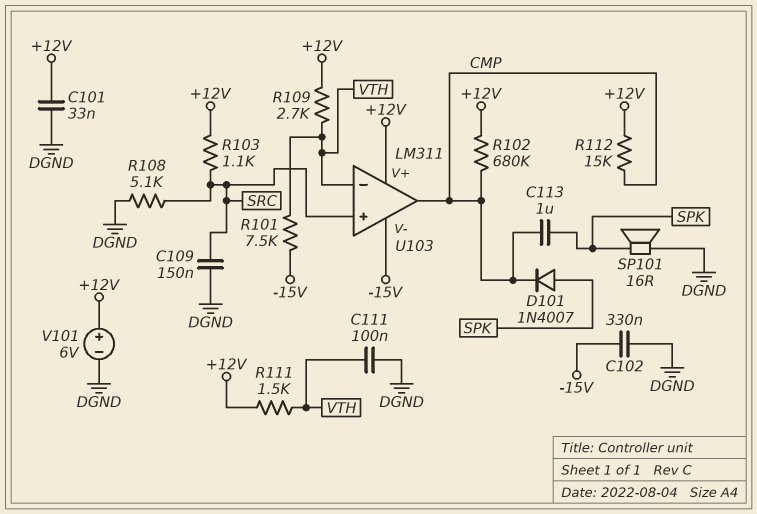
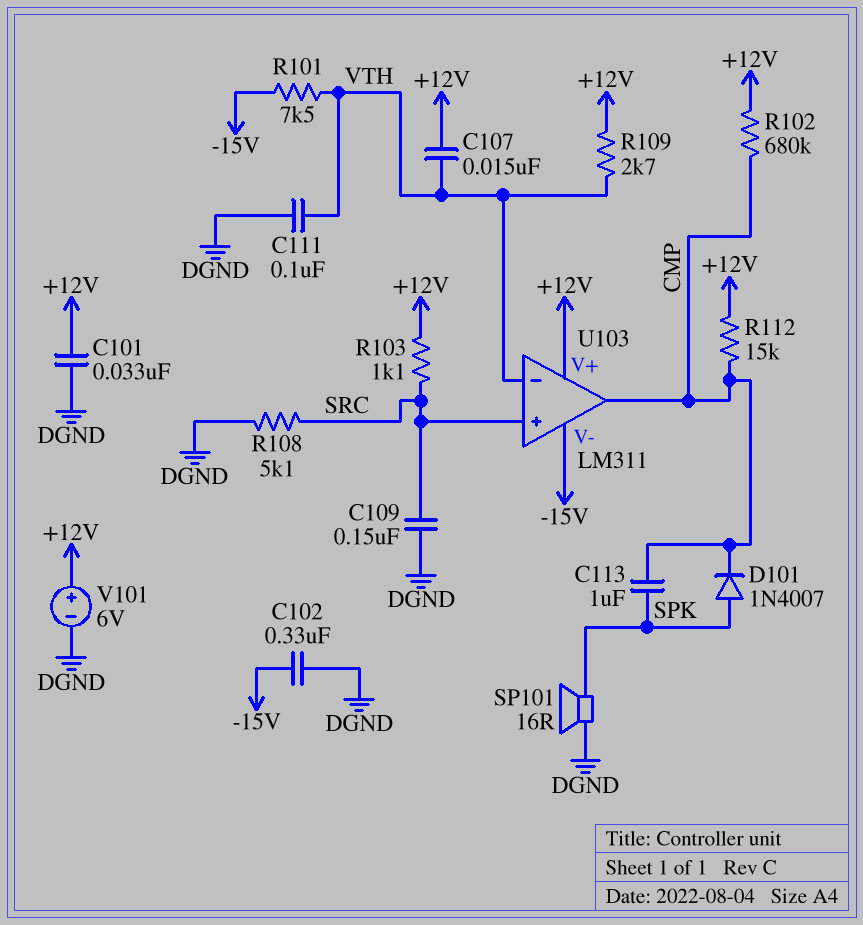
C107: none -> 15nF (+12V, VTH)
R111: 1.5k (+12V, VTH) -> none

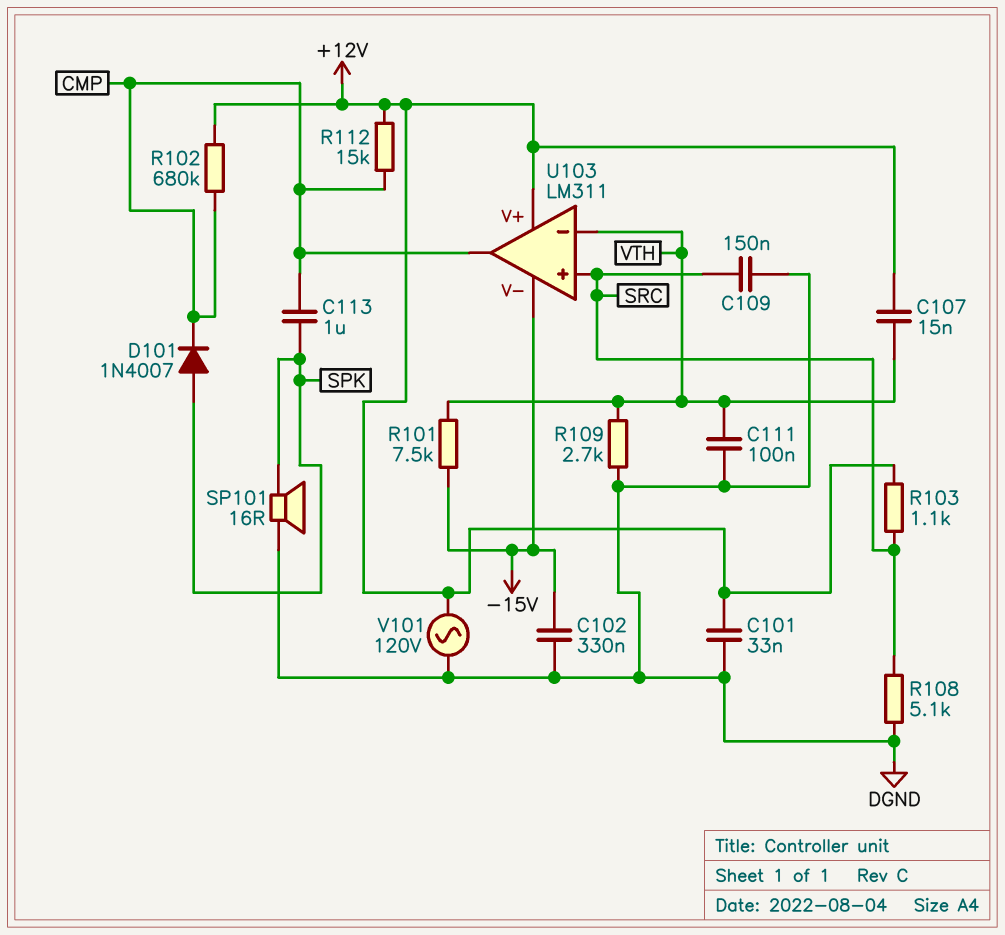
R109: 2.7k (+12V, VTH) -> 2.7k (DGND, VTH)
V101: 6V (plus +12V, minus DGND) -> AC 120V (+12V, DGND)

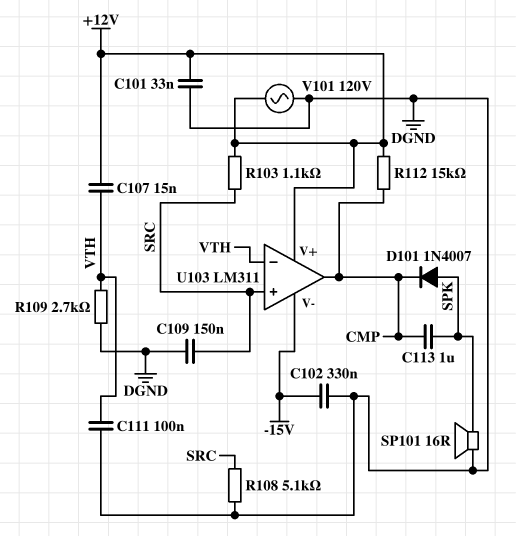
R101: 7.5k (-15V, VTH) -> none
R102: 680k (+12V, CMP) -> none

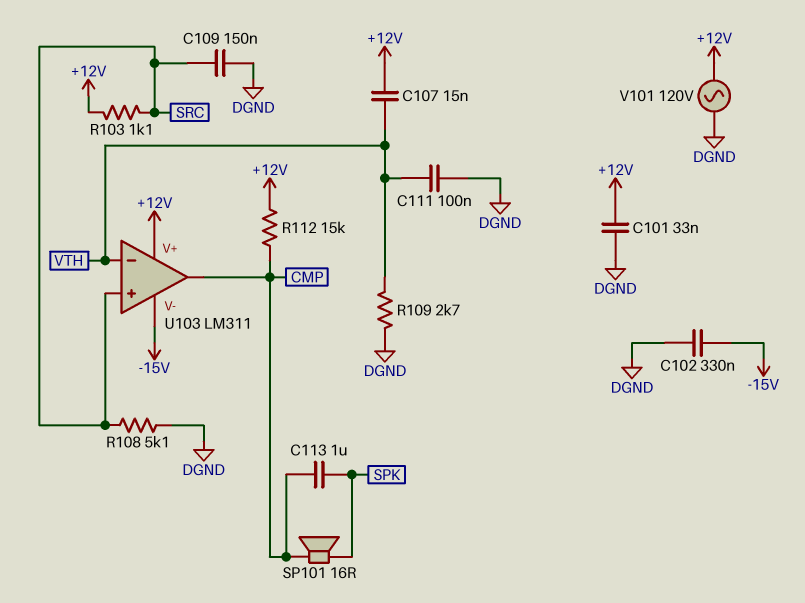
D101: diode 1N4007 (A SPK, K CMP) -> none
SP101: speaker 16R (DGND, SPK) -> speaker 16R (CMP, SPK)

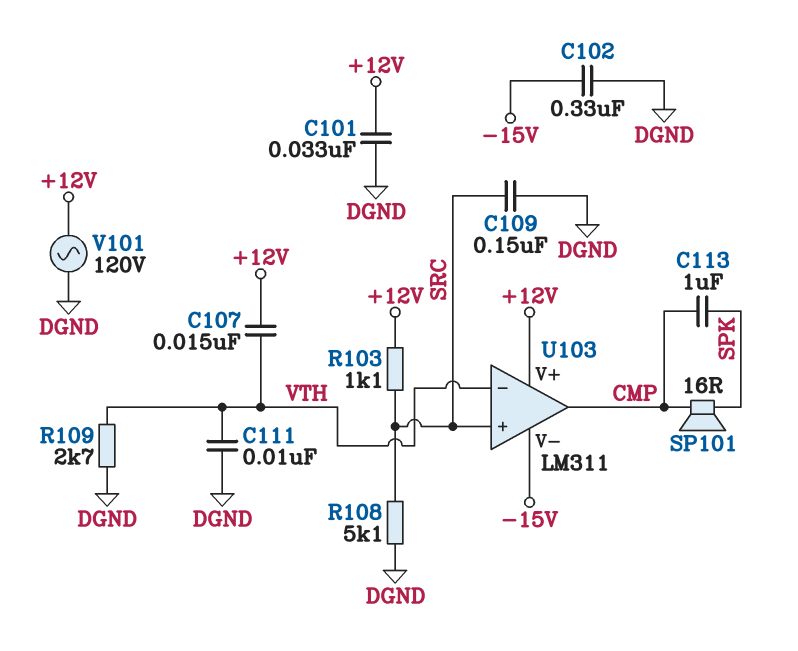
C111: 100nF (DGND, VTH) -> 10nF (DGND, VTH)
R112: 15k (+12V, CMP) -> none

